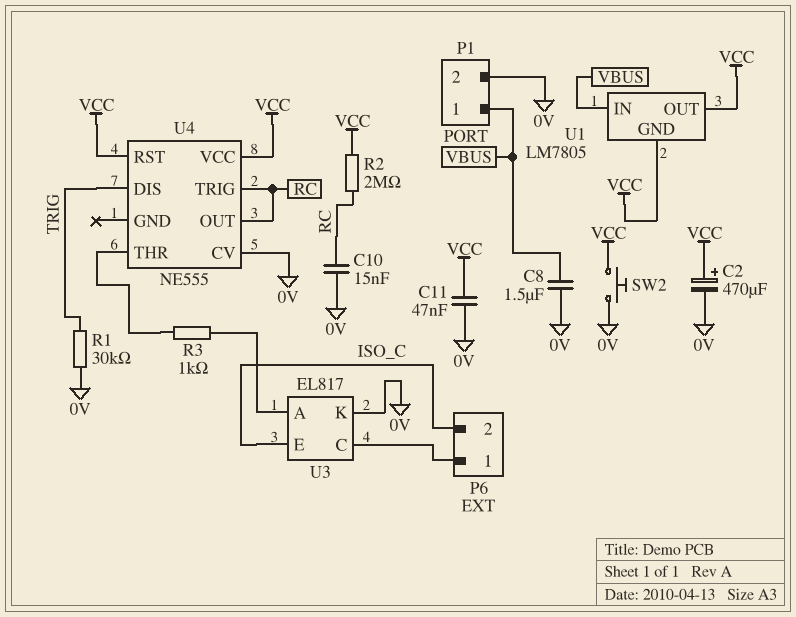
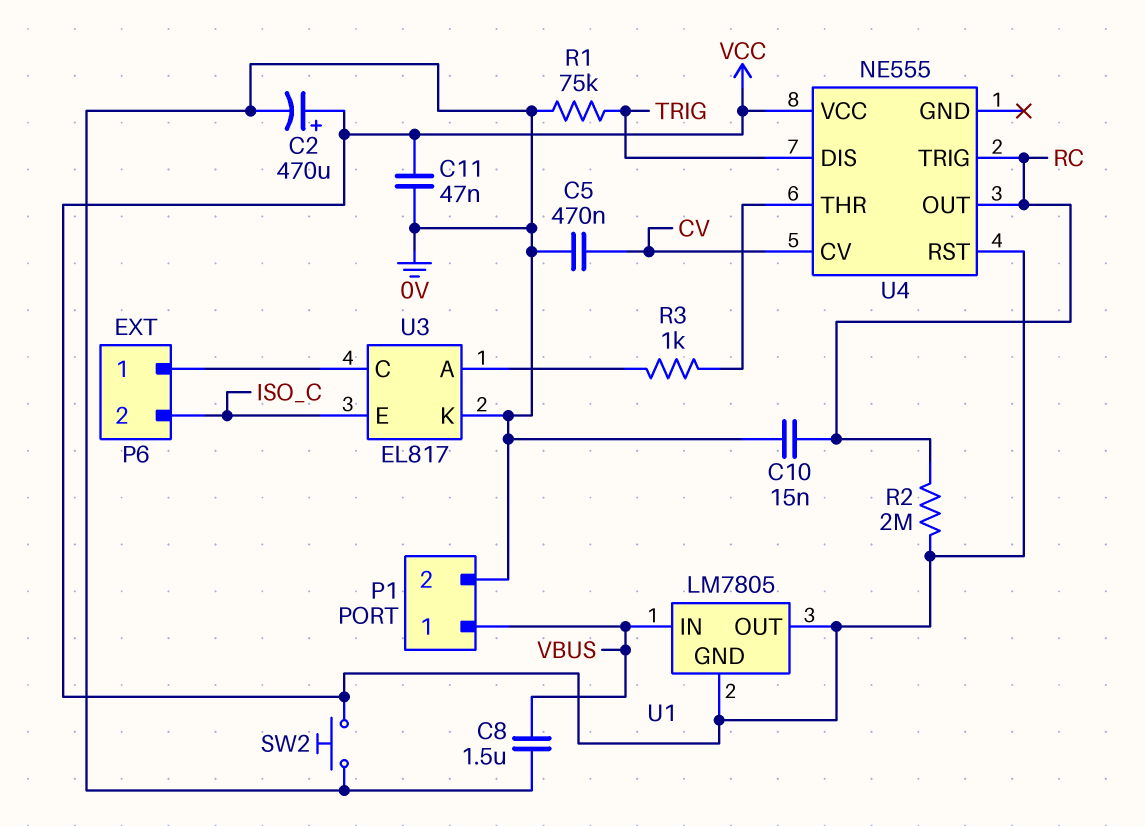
C5: none -> 470nF (0V, CV)
R1: 30k (0V, TRIG) -> 75k (0V, TRIG)
U4 pin CV: 0V -> CV

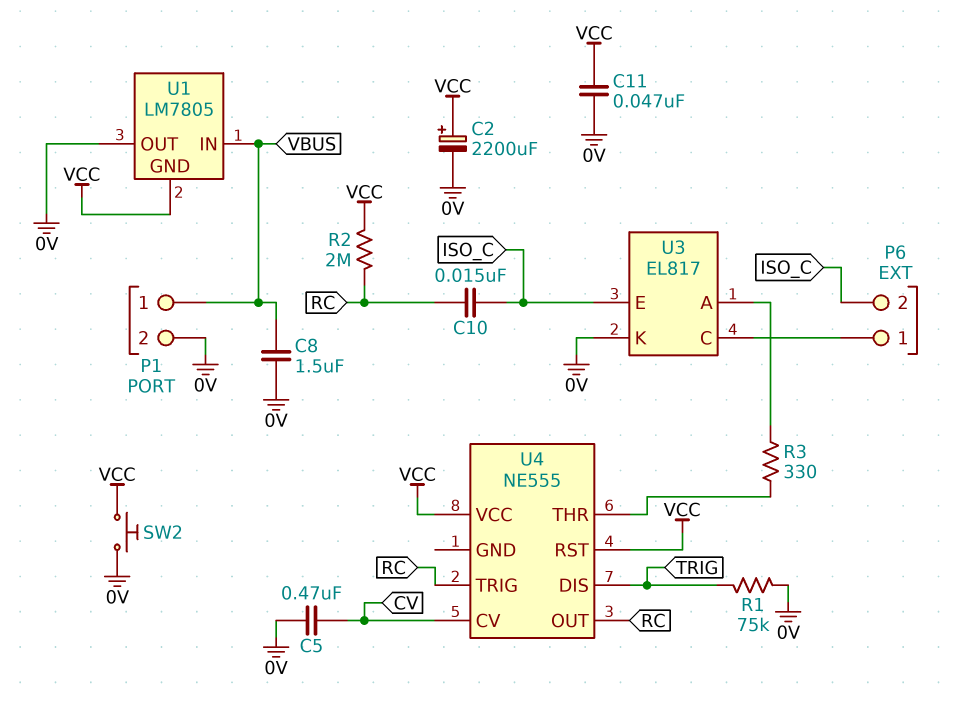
C2: 470uF (plus VCC, minus 0V) -> 2200uF (plus VCC, minus 0V)
C10: 15nF (0V, RC) -> 15nF (ISO_C, RC)
R3: 1k (U3/A, U4/THR) -> 330 (U3/A, U4/THR)
U1 pin OUT: VCC -> 0V

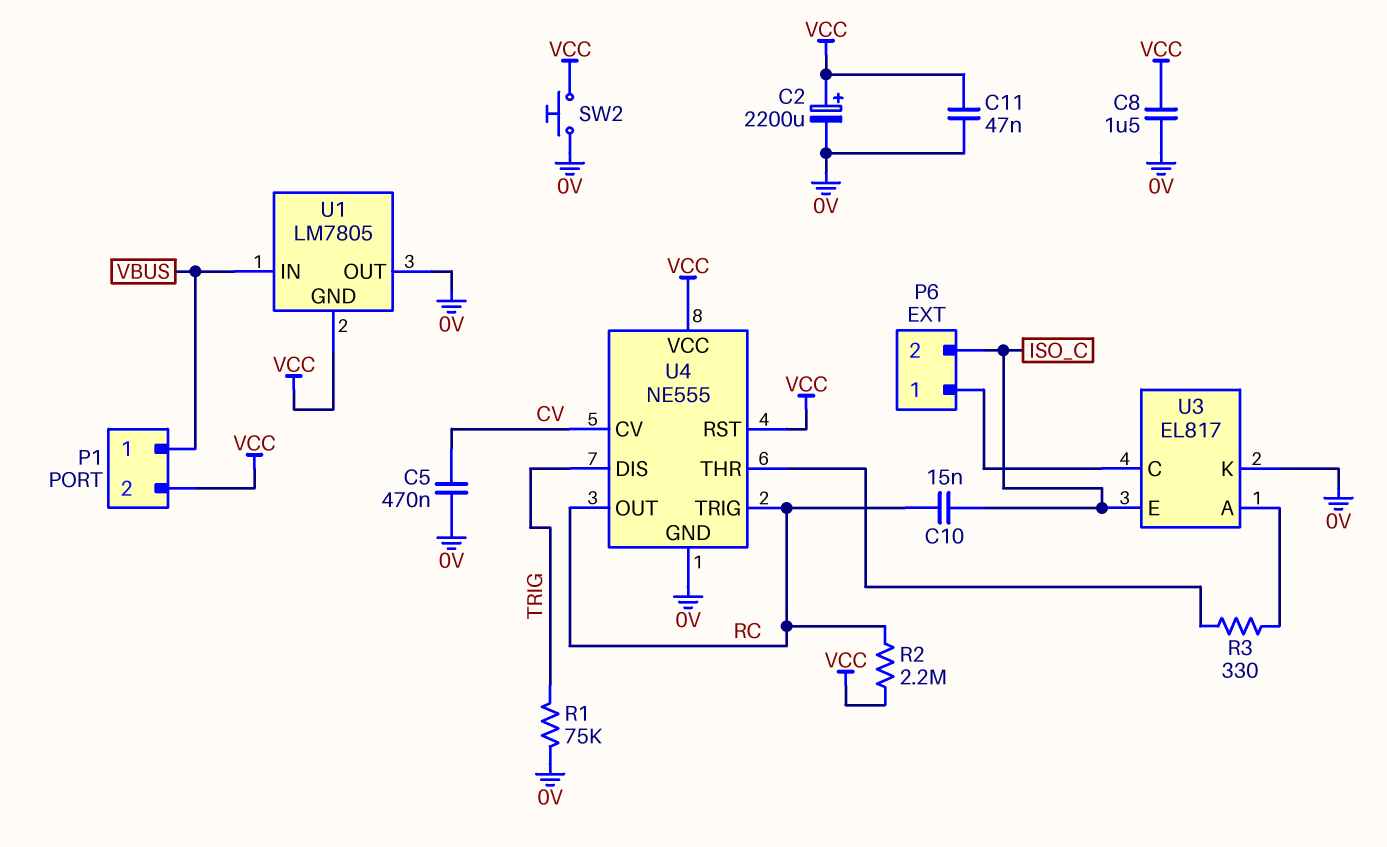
C8: 1.5uF (0V, VBUS) -> 1.5uF (0V, VCC)
P1 pin 2: 0V -> VCC
R2: 2M (RC, VCC) -> 2.2M (RC, VCC)
U4 pin GND: none -> 0V

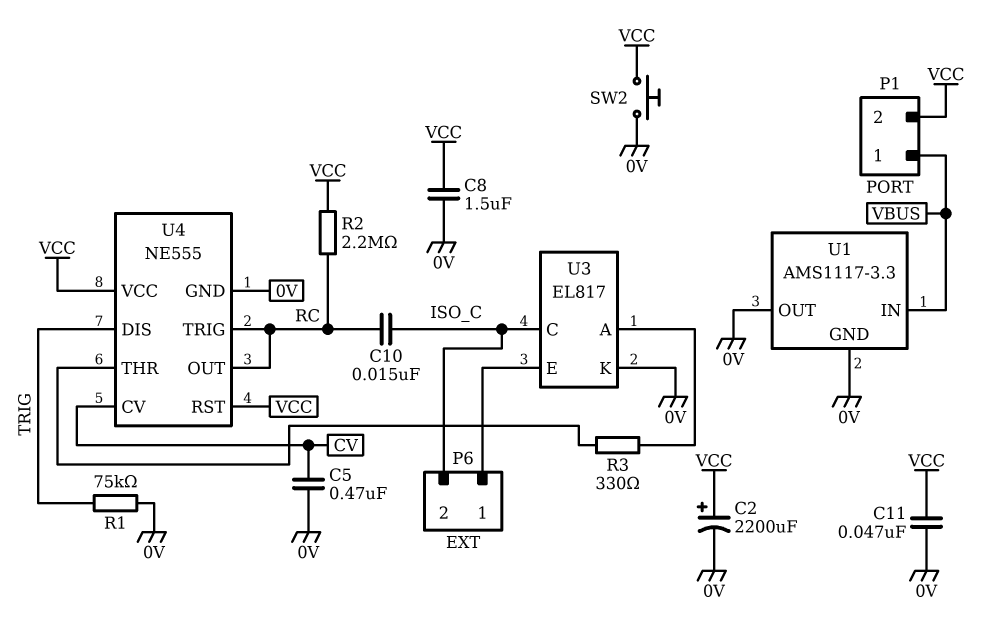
U1: LM7805 -> AMS1117-3.3
U1 pin GND: VCC -> 0V
U3 pin C: P6/1 -> ISO_C
U3 pin E: ISO_C -> P6/1

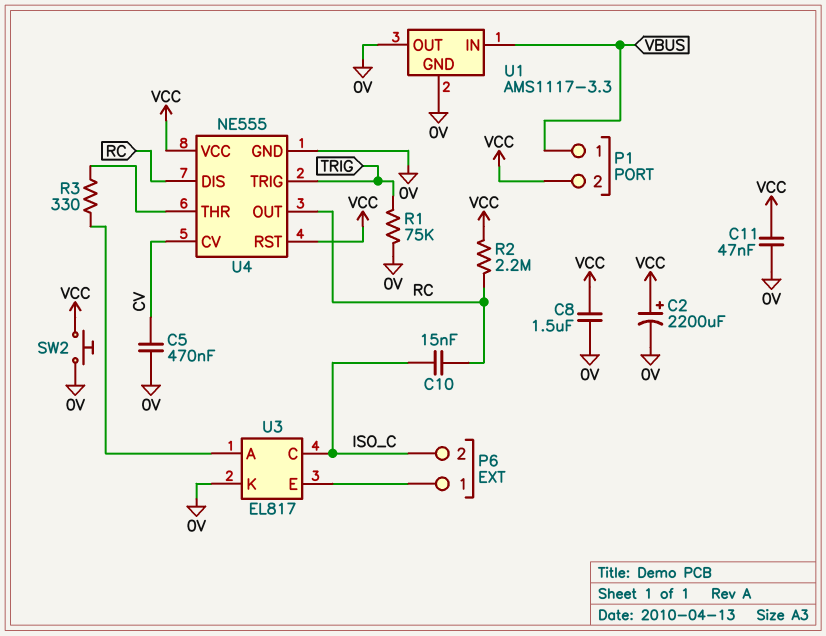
U4 pin DIS: TRIG -> RC
U4 pin TRIG: RC -> TRIG

